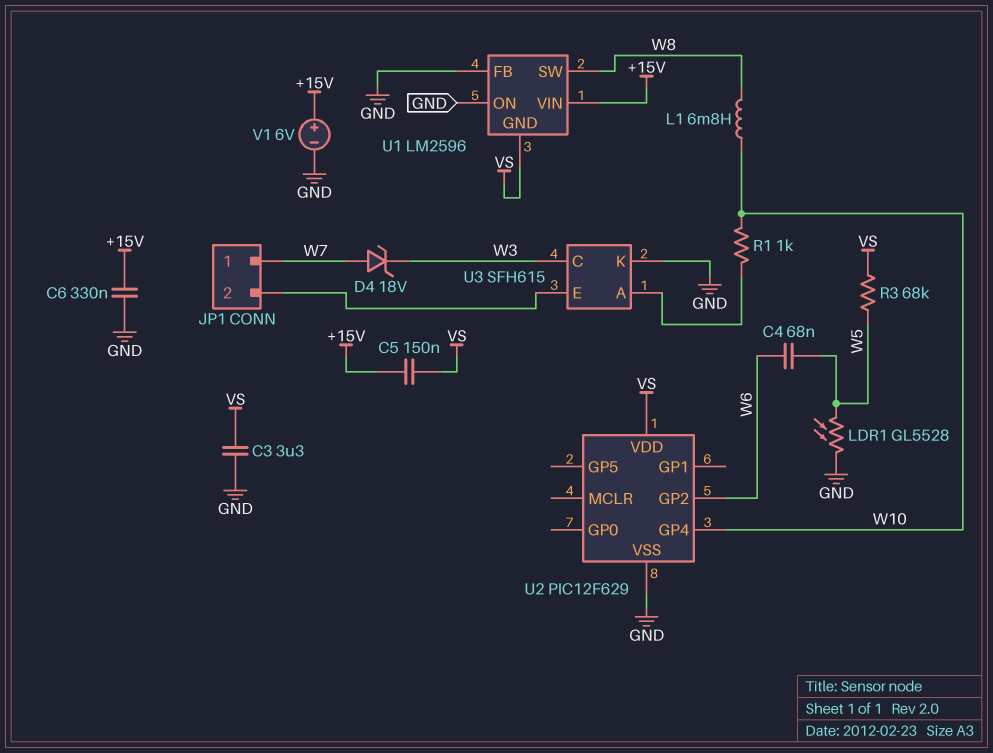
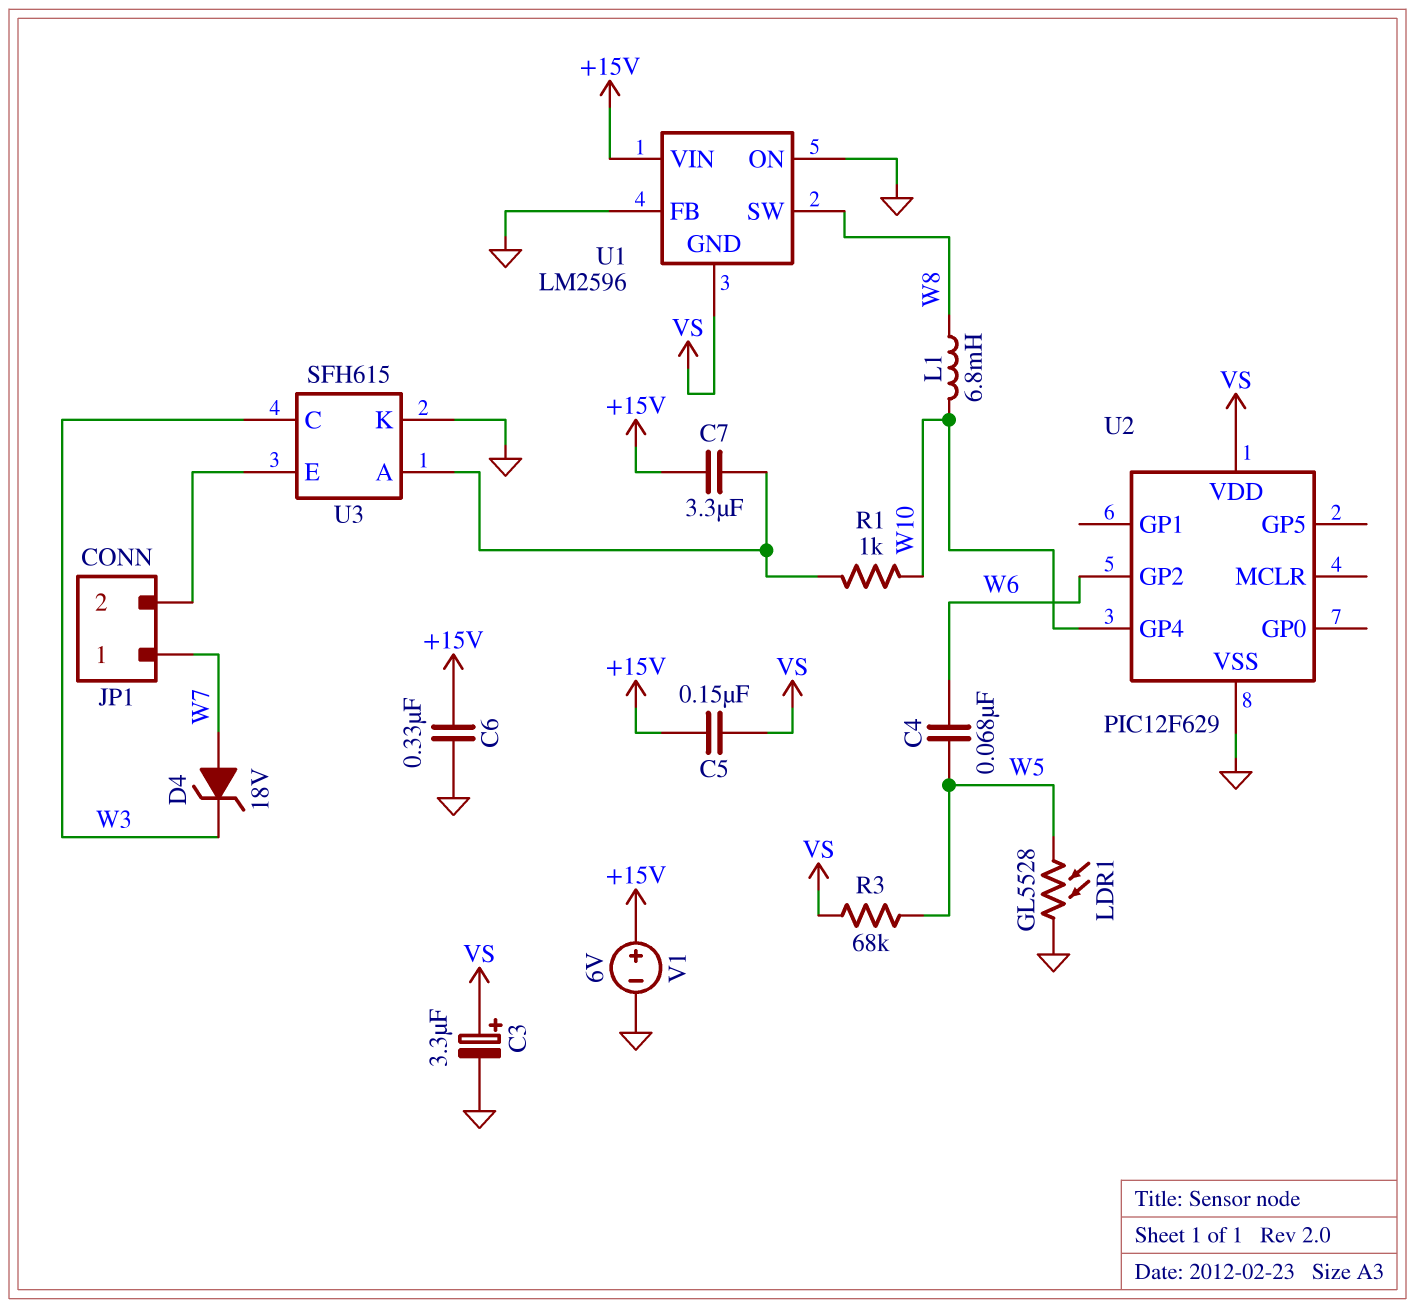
C3: 3.3uF (GND, VS) -> 3.3uF (plus VS, minus GND)
C7: none -> 3.3uF (+15V, U3/A)

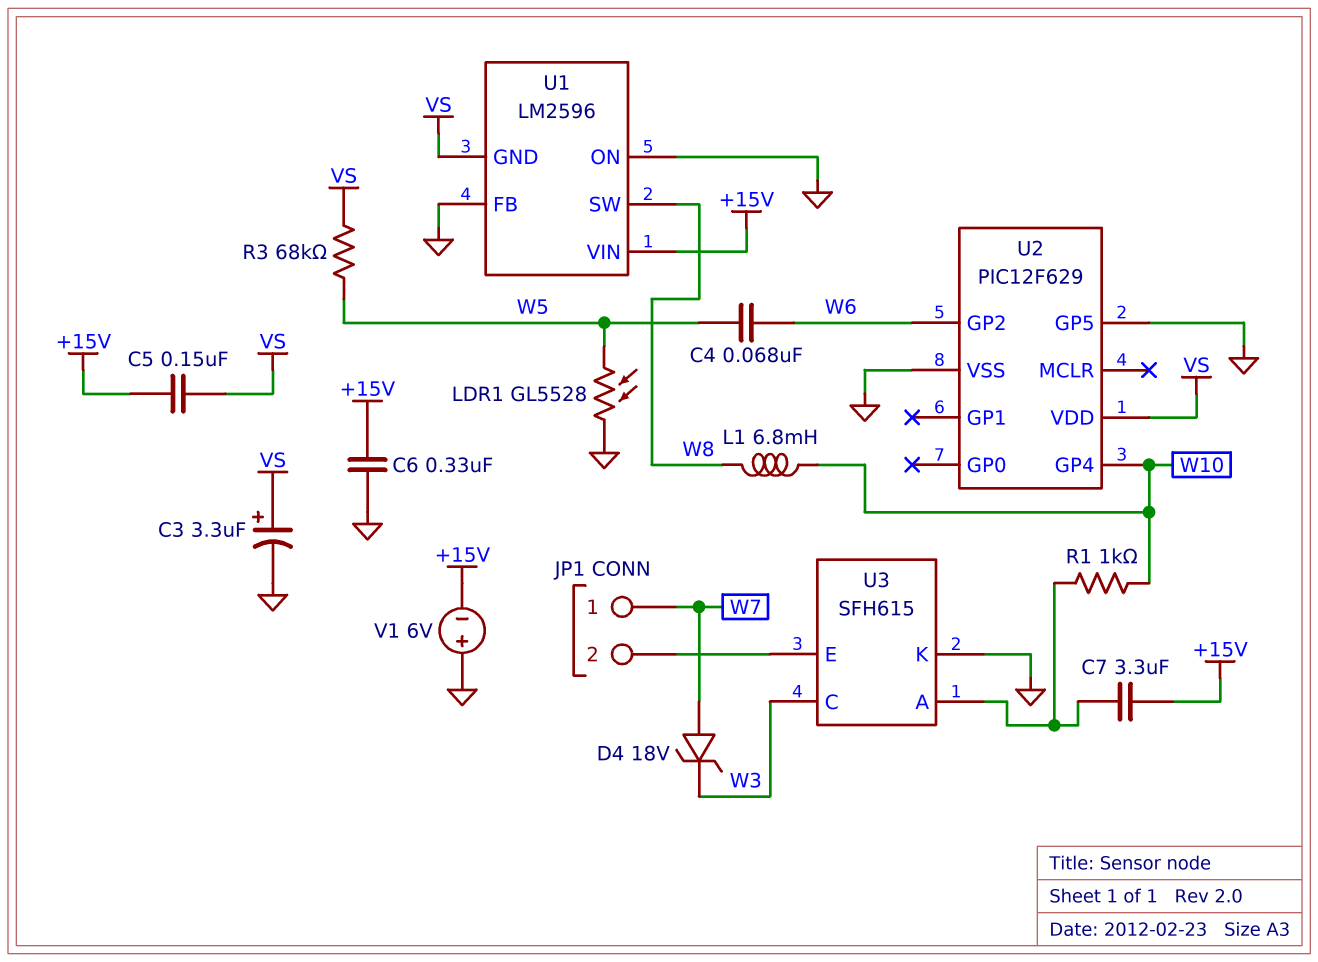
U2 pin GP5: none -> GND
V1: 6V (plus +15V, minus GND) -> 6V (plus GND, minus +15V)

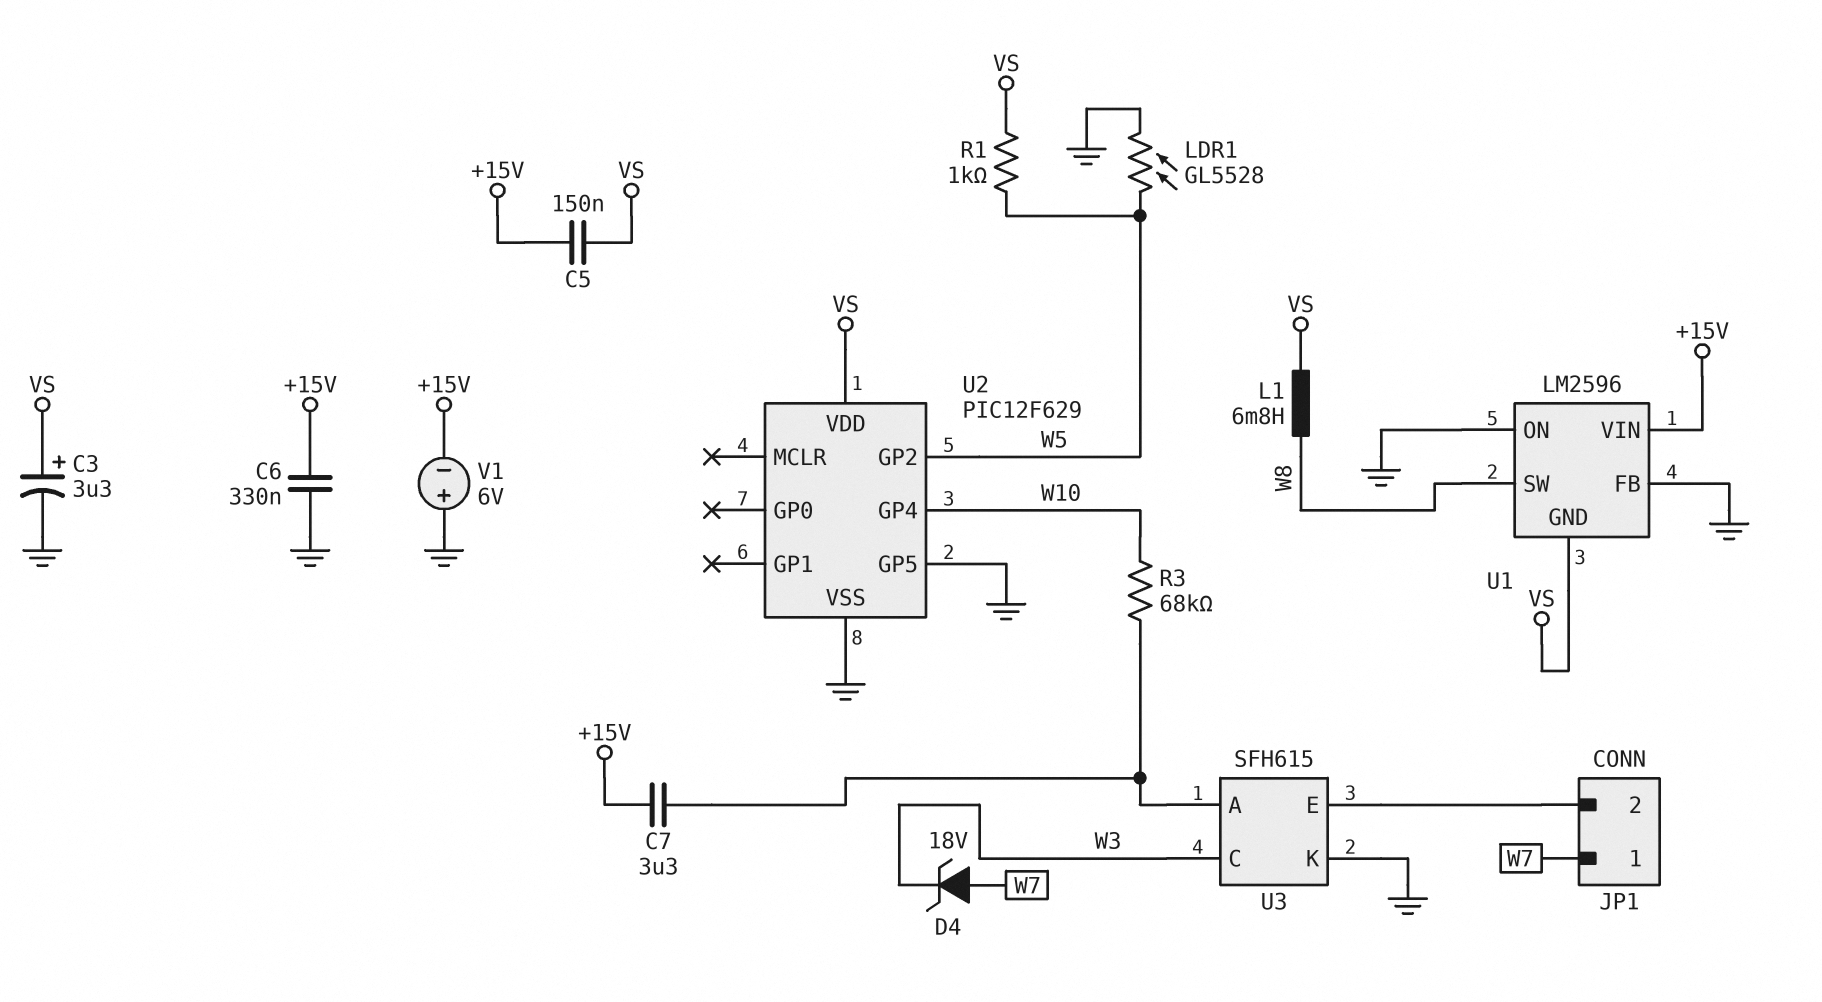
C4: 68nF (W5, W6) -> none
L1: 6.8mH (W8, W10) -> 6.8mH (VS, W8)
R1: 1k (U3/A, W10) -> 1k (VS, W5)
R3: 68k (VS, W5) -> 68k (U3/A, W10)
U2 pin GP2: W6 -> W5

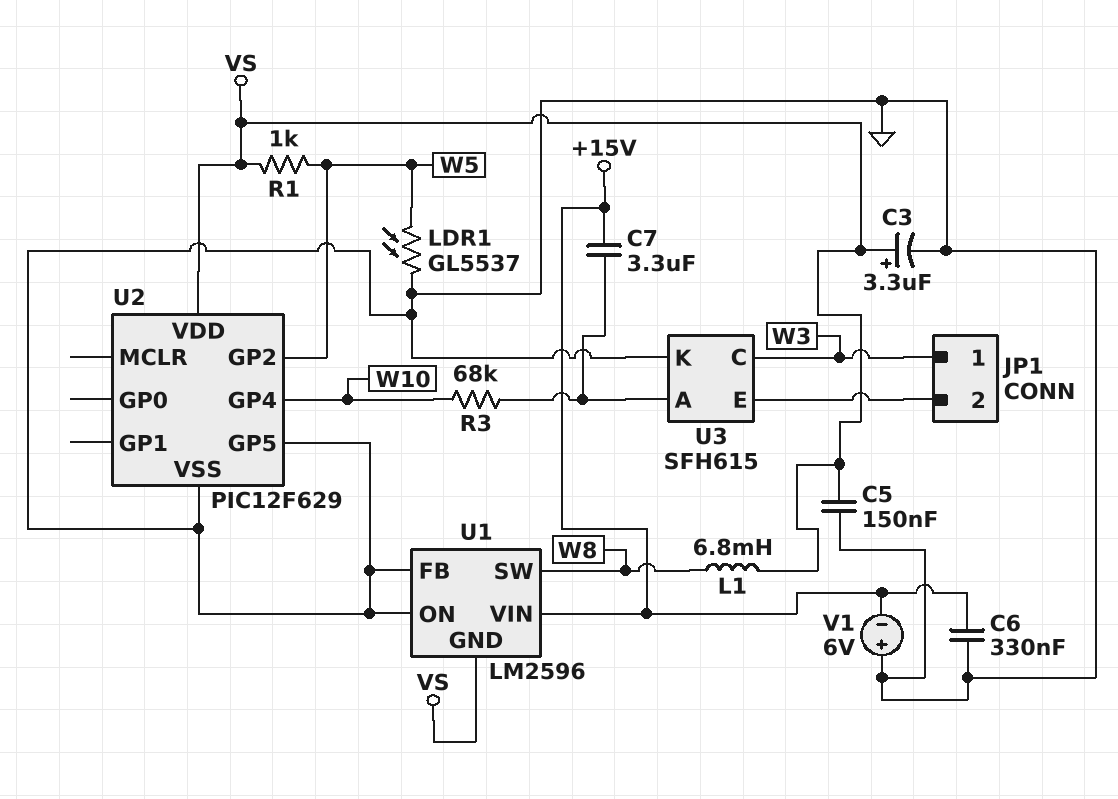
C5: 150nF (+15V, VS) -> 150nF (GND, VS)
D4: zener 18V (A W7, K W3) -> none
JP1 pin 1: W7 -> W3
LDR1: GL5528 (GND, W5) -> GL5537 (GND, W5)

